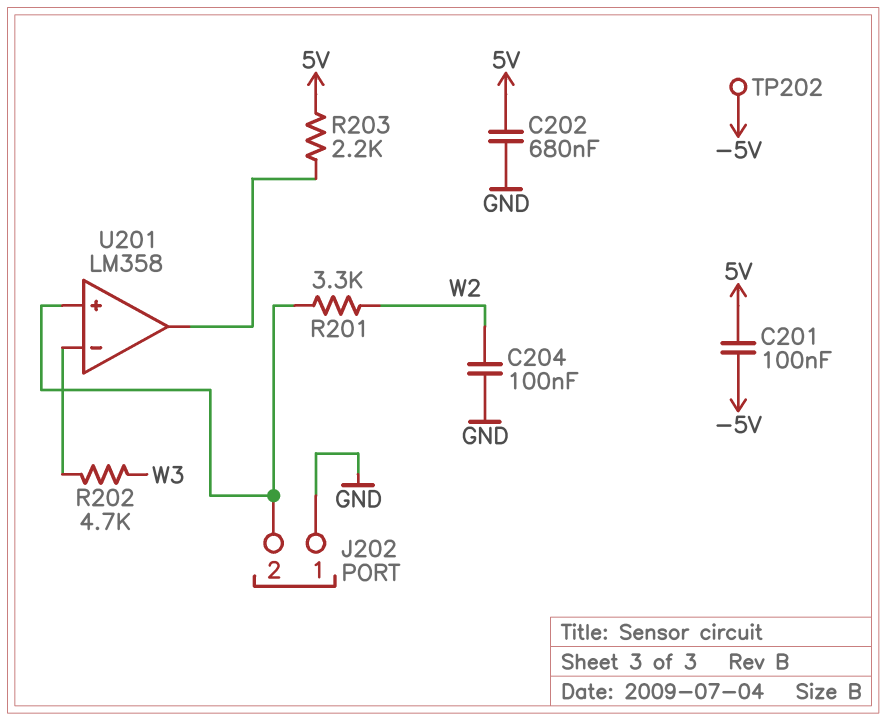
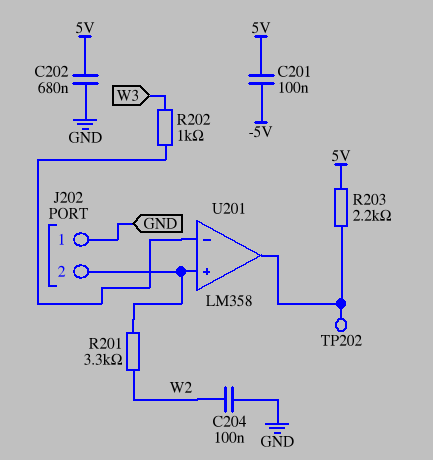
R202: 4.7k (U201/in-, W3) -> 1k (U201/in-, W3)
TP202: test point (-5V) -> test point (U201/out)

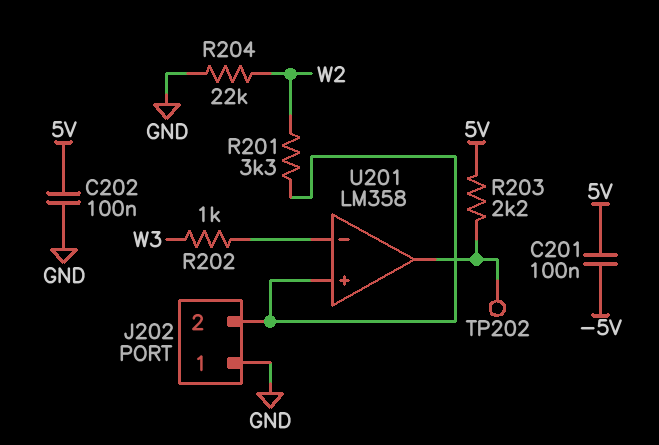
C202: 680nF (5V, GND) -> 100nF (5V, GND)
C204: 100nF (GND, W2) -> none
R204: none -> 22k (GND, W2)

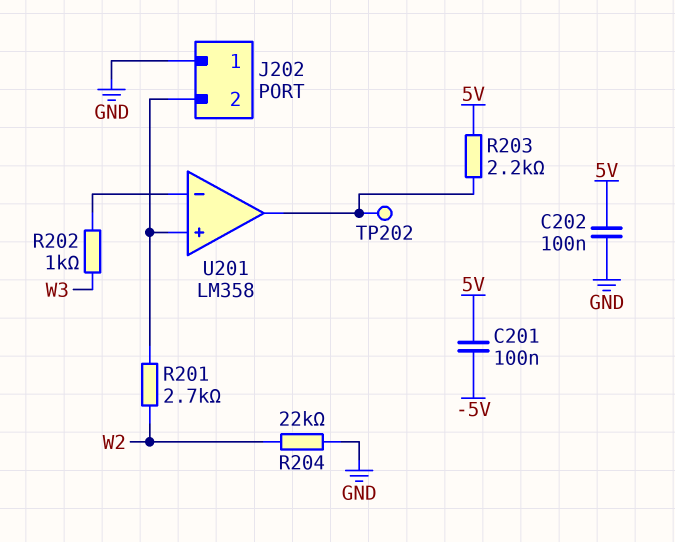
R201: 3.3k (J202/2, W2) -> 2.7k (J202/2, W2)

